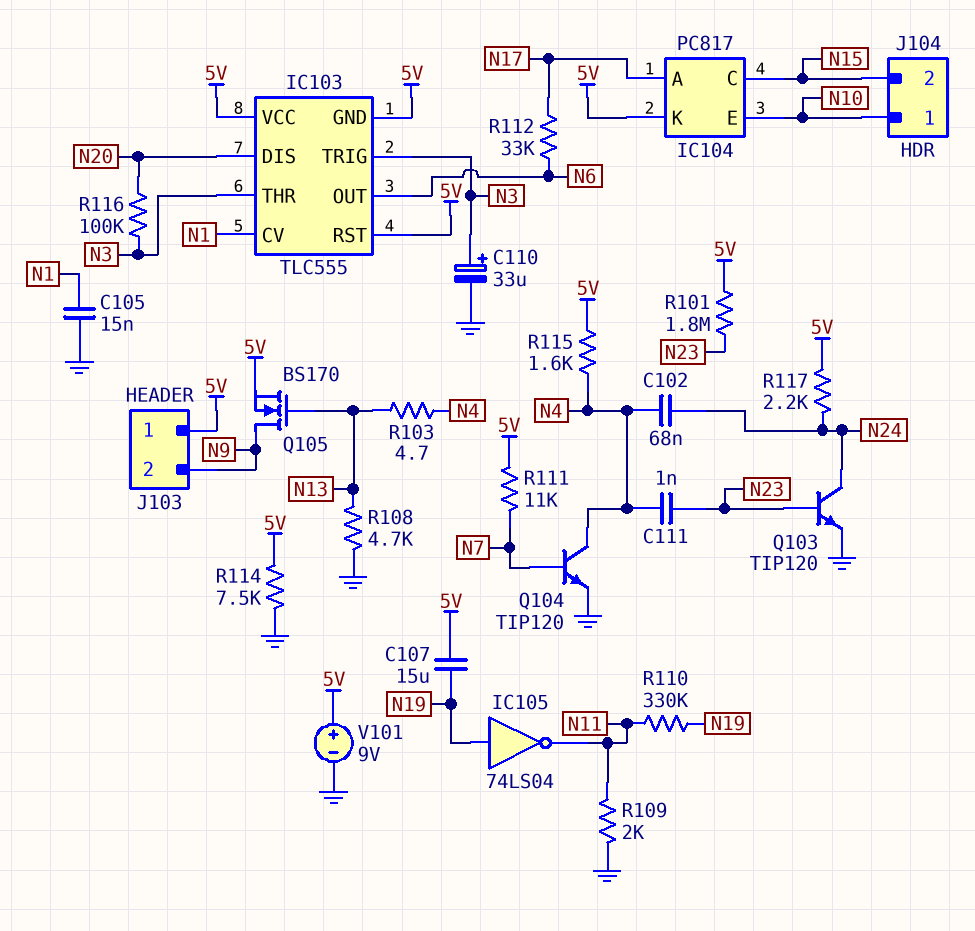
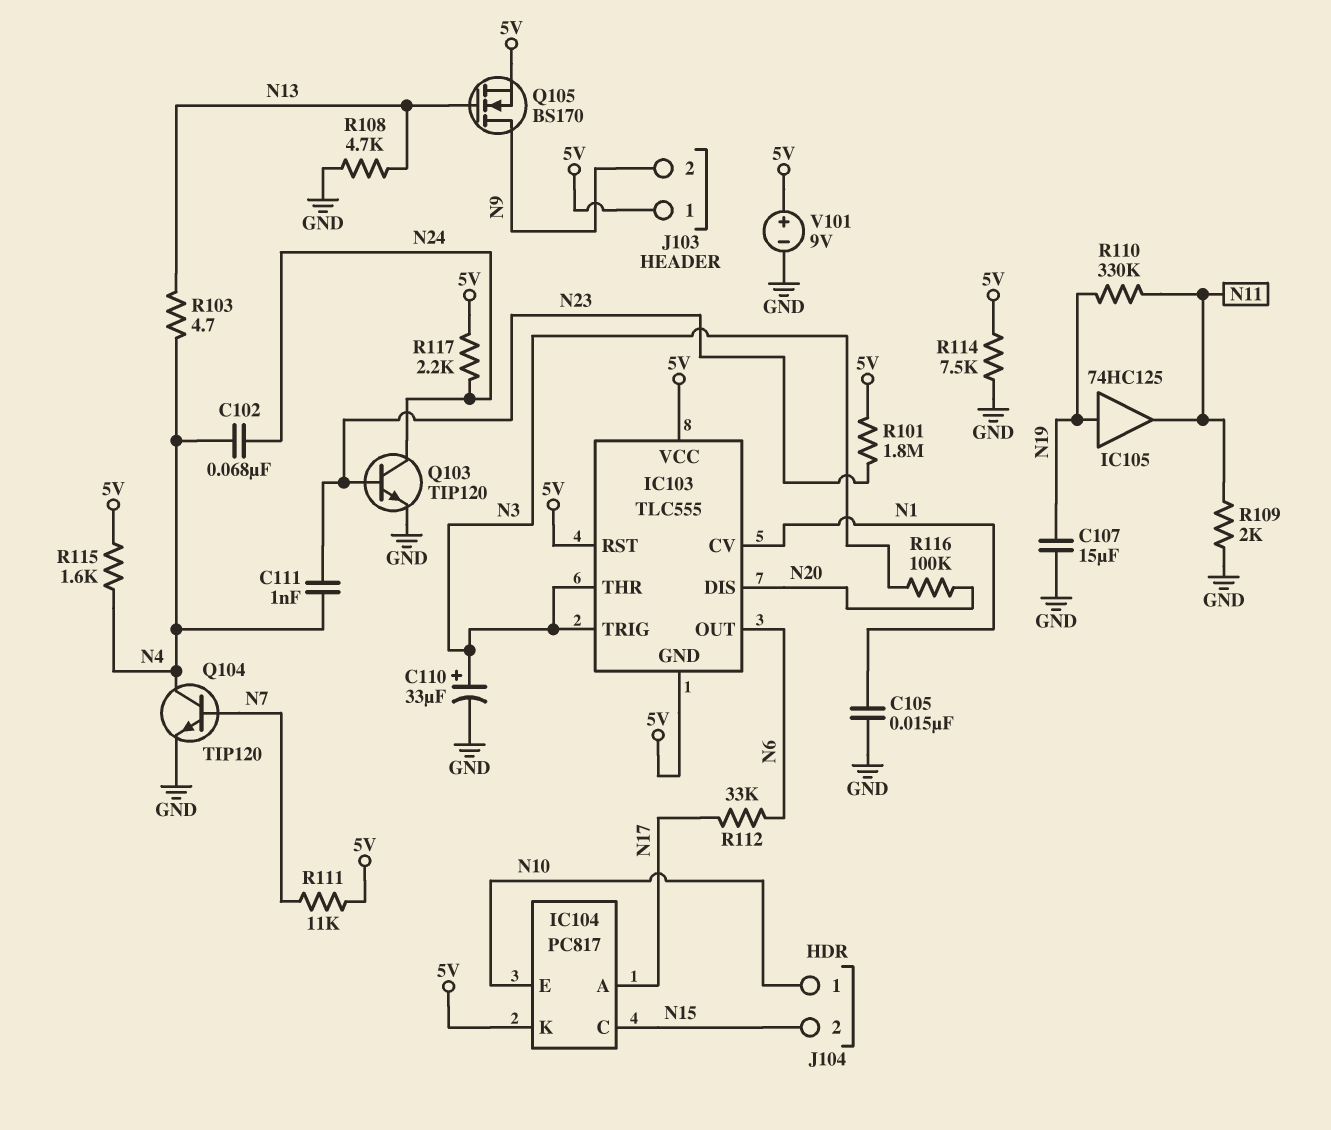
C107: 15uF (5V, N19) -> 15uF (GND, N19)
IC105: NOT 74LS04 (in N19, out N11) -> buffer 74HC125 (in N19, out N11)

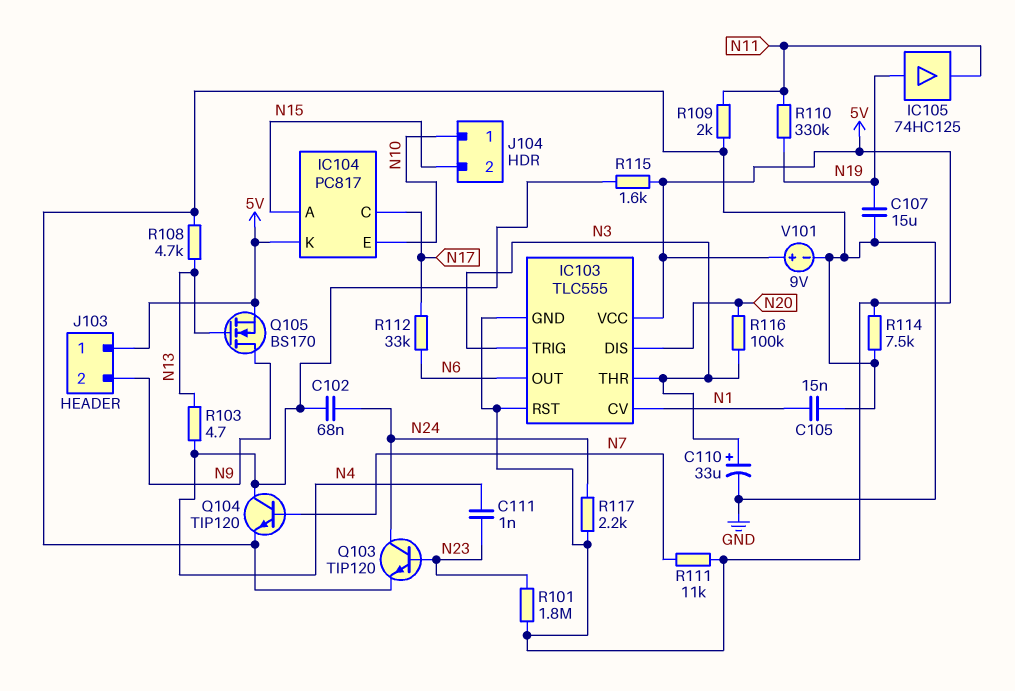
IC104 pin A: N17 -> N15
IC104 pin C: N15 -> N17

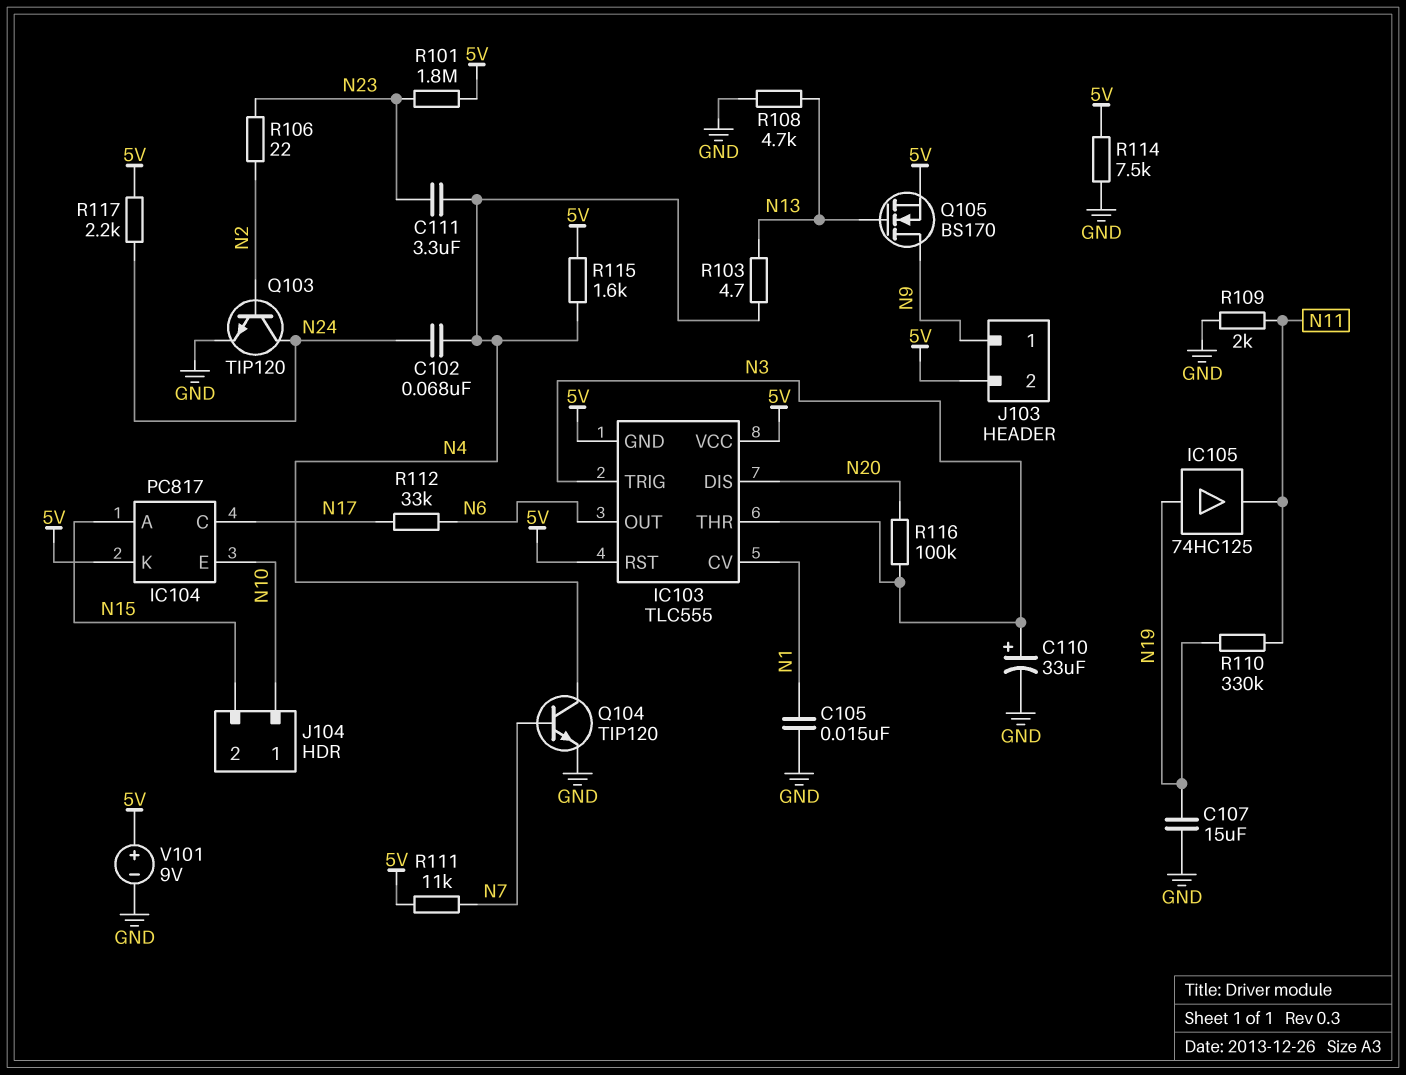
C111: 1nF (N4, N23) -> 3.3uF (N4, N23)
J103 pin 1: 5V -> N9
J103 pin 2: N9 -> 5V
Q103: NPN TIP120 (B N23, C N24, E GND) -> NPN TIP120 (B N2, C N24, E GND)
R106: none -> 22 (N2, N23)

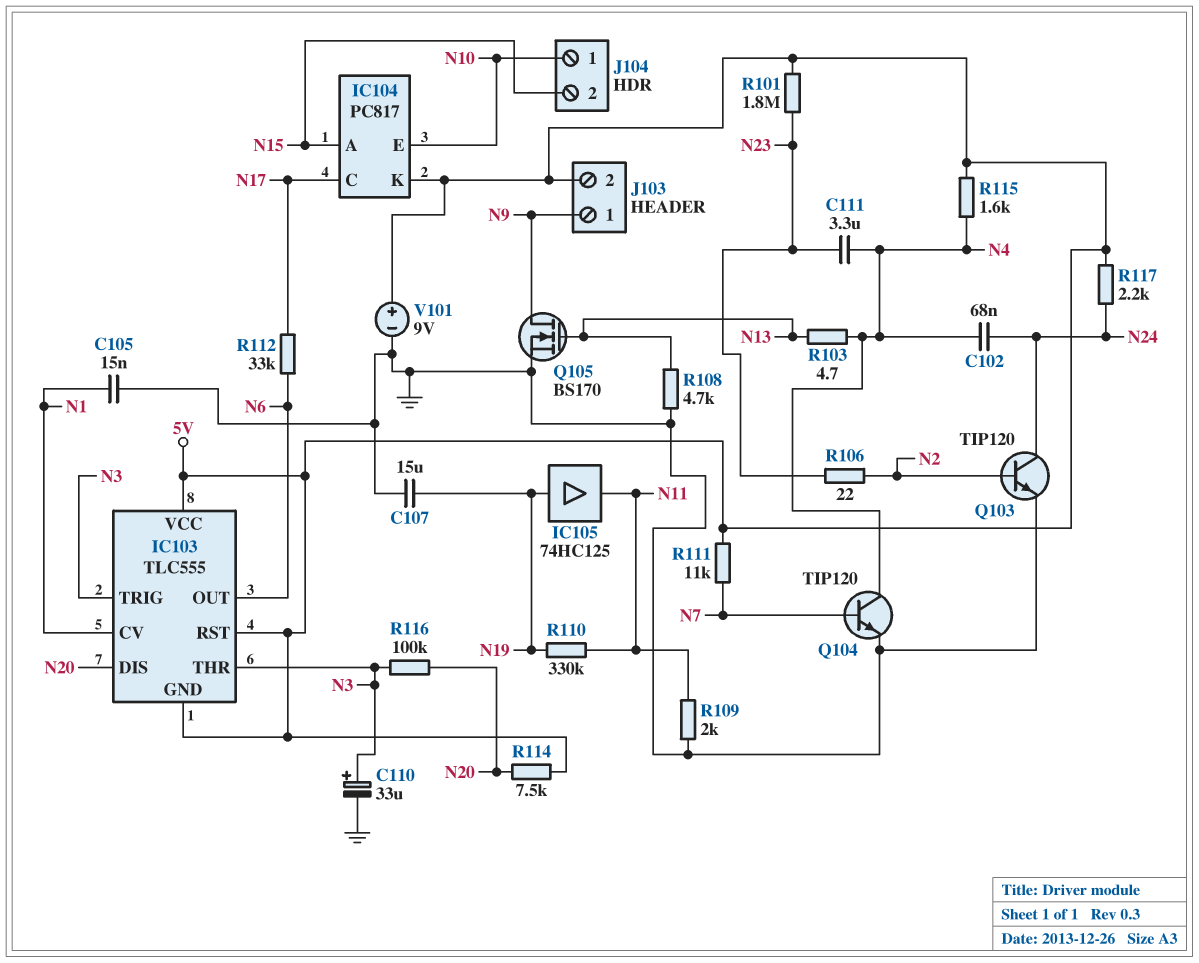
Q105: NMOS BS170 (G N13, D N9, S 5V) -> NMOS BS170 (G N13, D N9, S GND)
R114: 7.5k (5V, GND) -> 7.5k (5V, N20)

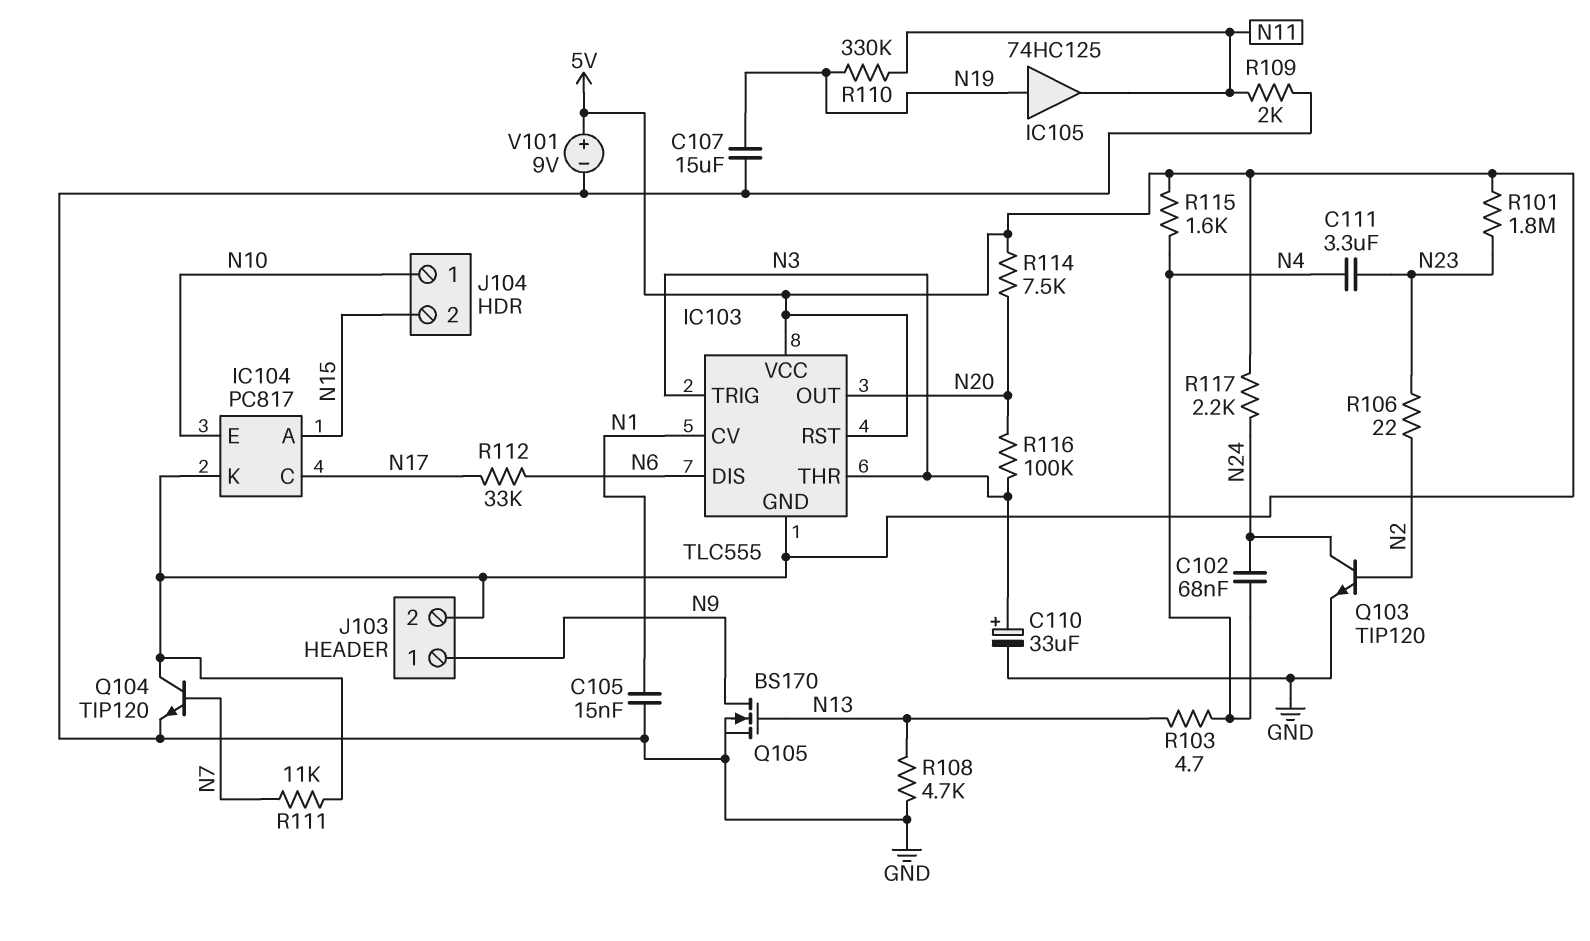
IC103 pin DIS: N20 -> N6
IC103 pin OUT: N6 -> N20
Q104: NPN TIP120 (B N7, C N4, E GND) -> NPN TIP120 (B N7, C 5V, E GND)

